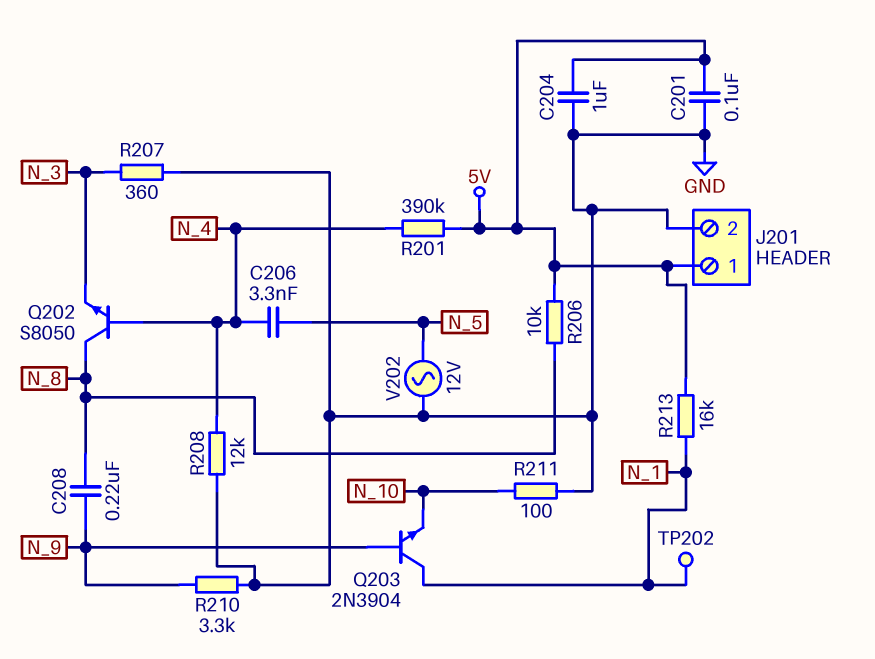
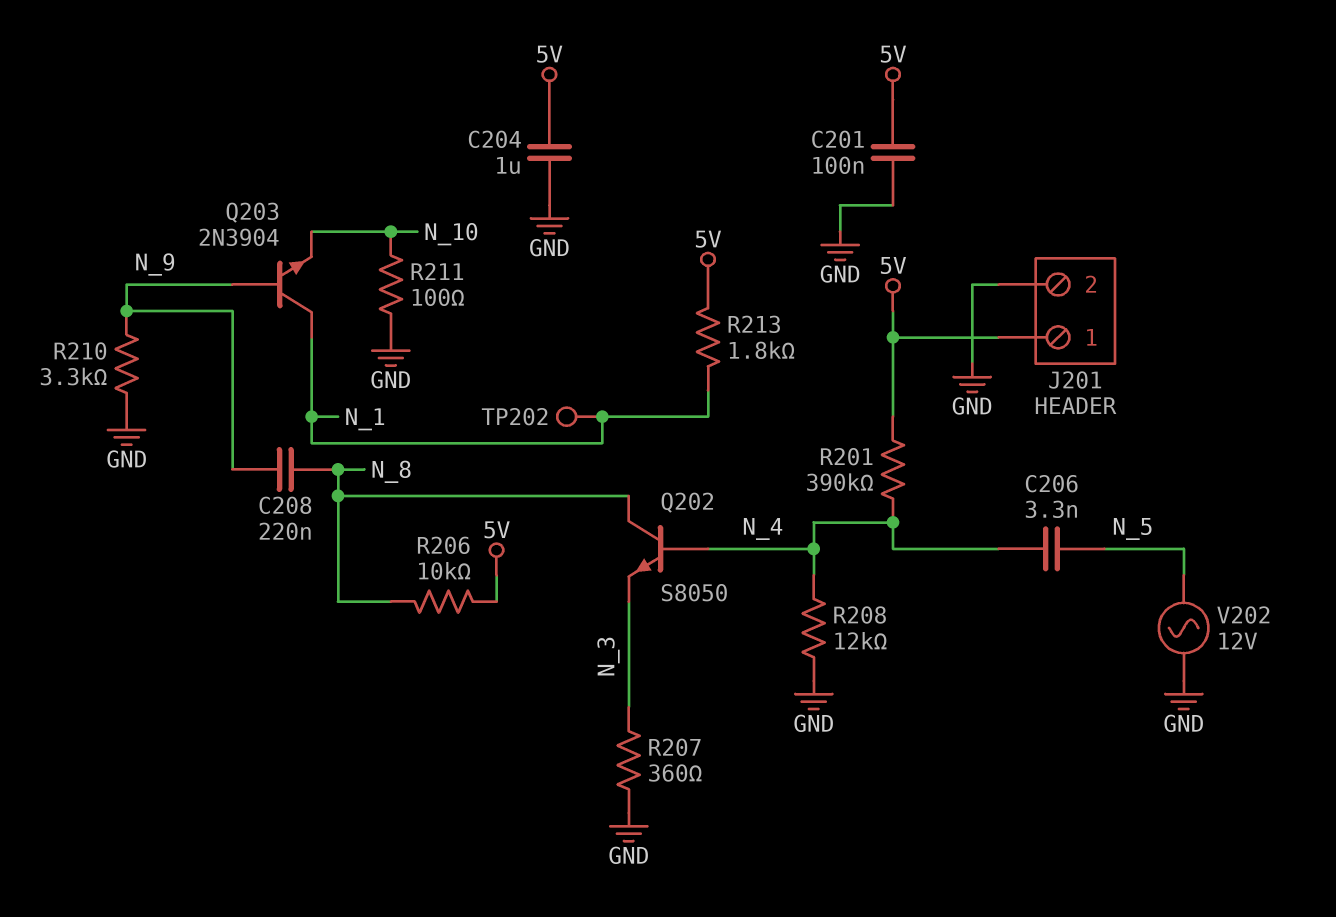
R213: 16k (5V, N_1) -> 1.8k (5V, N_1)

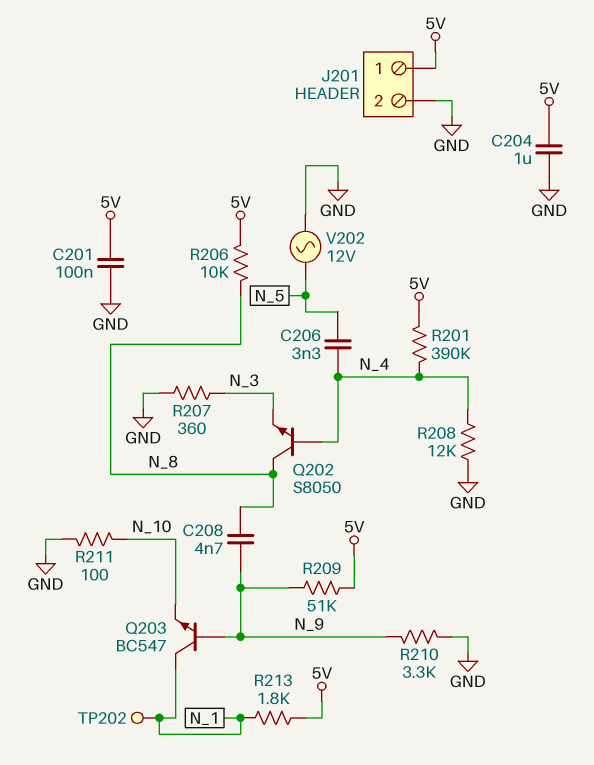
C208: 220nF (N_8, N_9) -> 4.7nF (N_8, N_9)
Q203: NPN 2N3904 (B N_9, C N_1, E N_10) -> NPN BC547 (B N_9, C N_1, E N_10)
R209: none -> 51k (5V, N_9)

